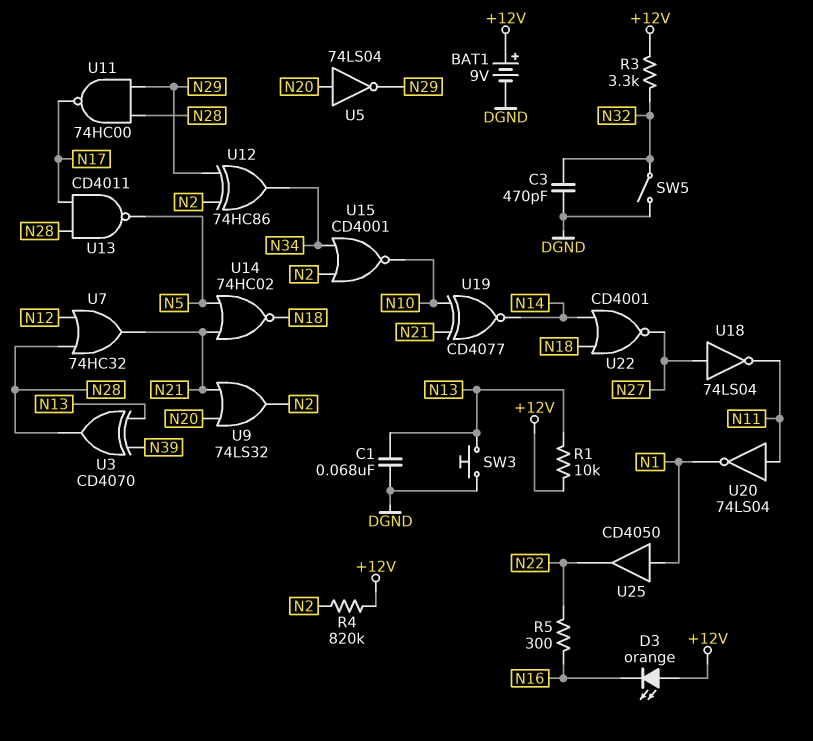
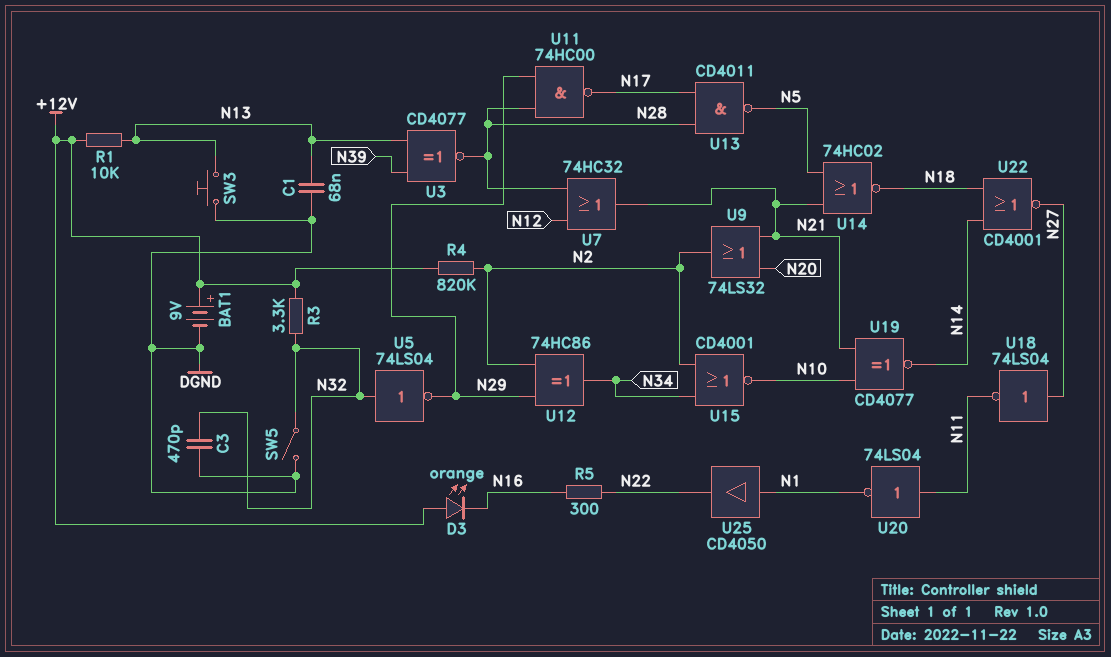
U3: XOR CD4070 (in N13, in N39, out N28) -> XNOR CD4077 (in N13, in N39, out N28)
U5: NOT 74LS04 (in N20, out N29) -> NOT 74LS04 (in N32, out N29)

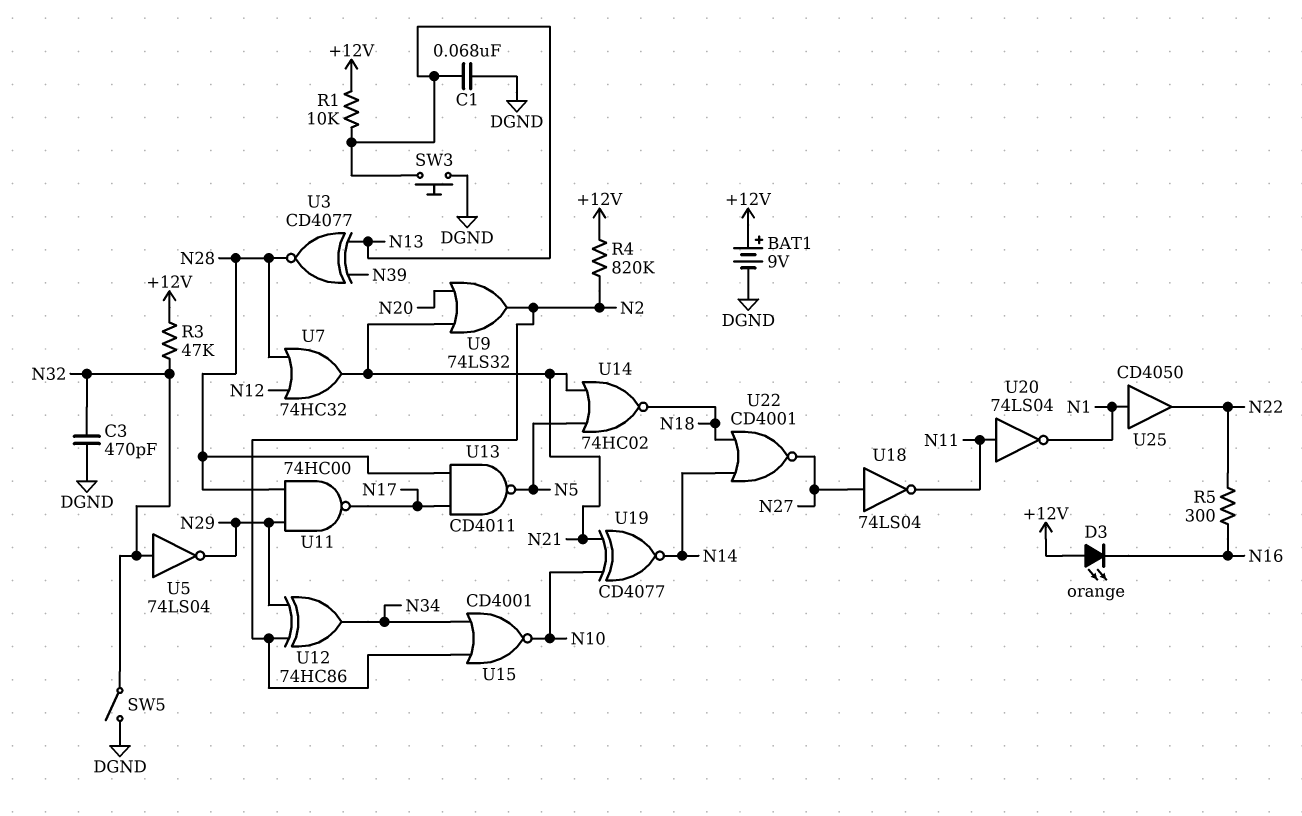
R3: 3.3k (+12V, N32) -> 47k (+12V, N32)

